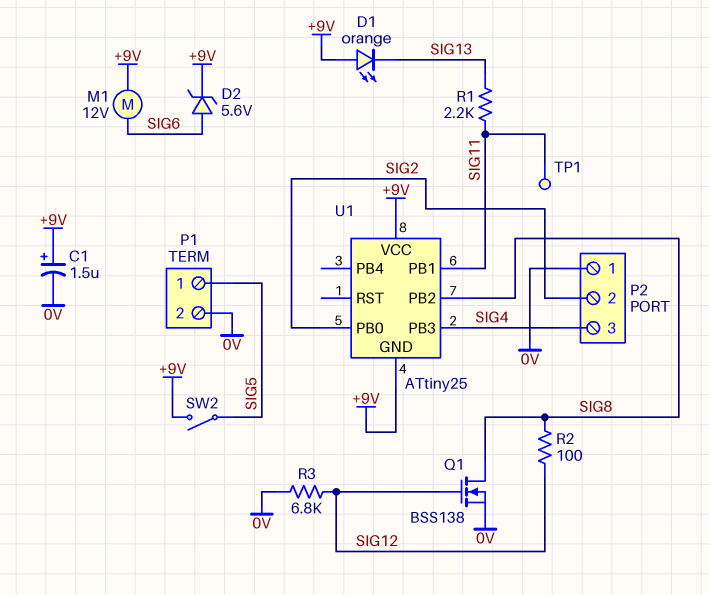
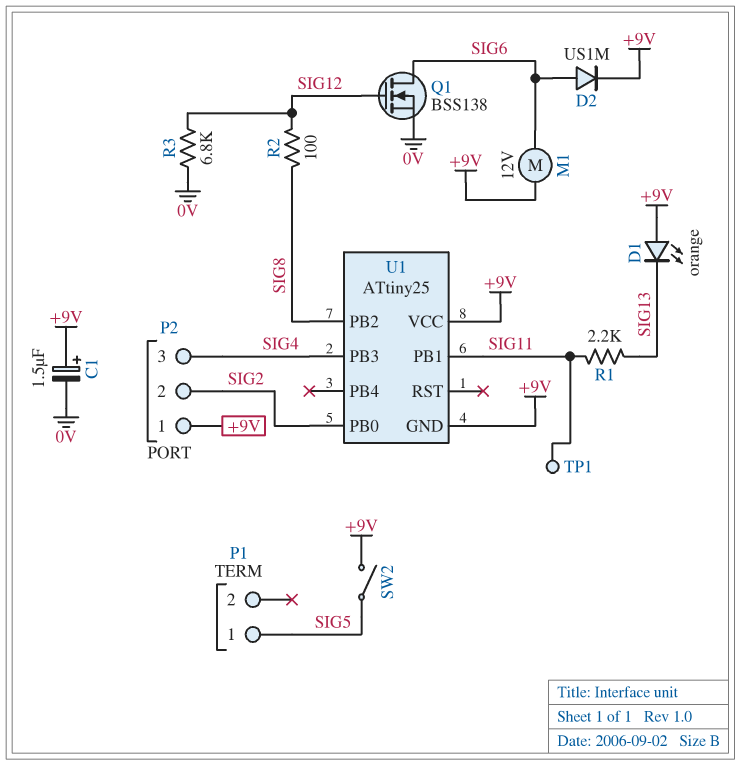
D2: zener 5.6V (A SIG6, K +9V) -> diode US1M (A SIG6, K +9V)
P1 pin 2: 0V -> none
P2 pin 1: 0V -> +9V
Q1: NMOS BSS138 (G SIG12, D SIG8, S 0V) -> NMOS BSS138 (G SIG12, D SIG6, S 0V)

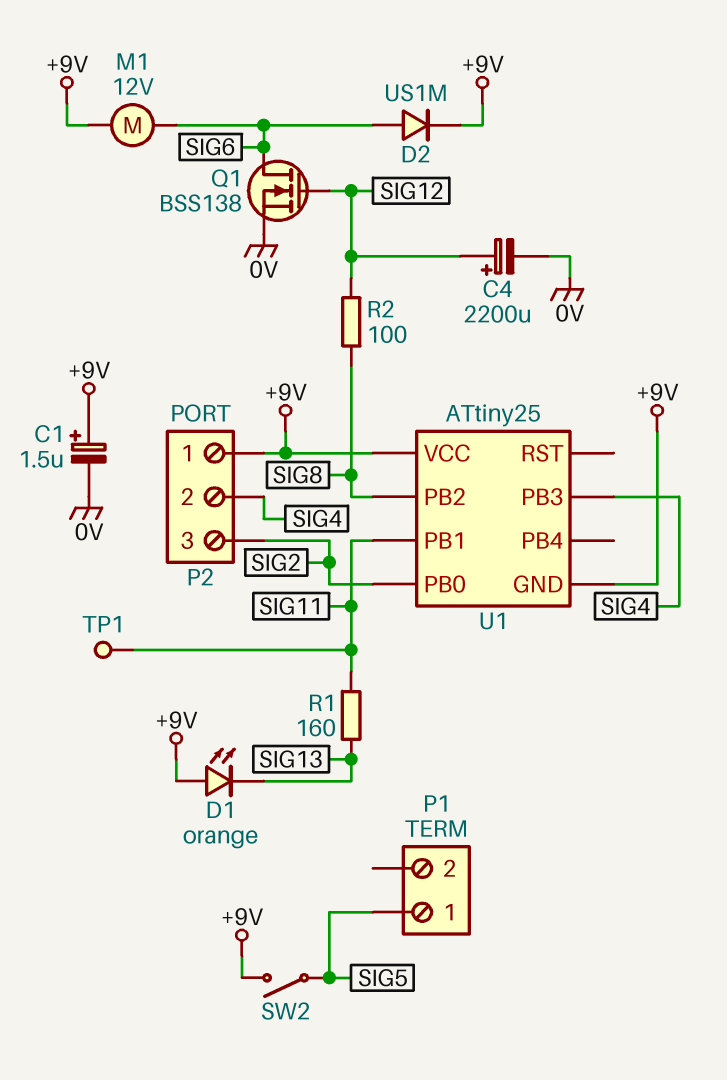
C4: none -> 2200uF (plus SIG12, minus 0V)
P2 pin 2: SIG2 -> SIG4
P2 pin 3: SIG4 -> SIG2
R1: 2.2k (SIG11, SIG13) -> 160 (SIG11, SIG13)
R3: 6.8k (0V, SIG12) -> none

